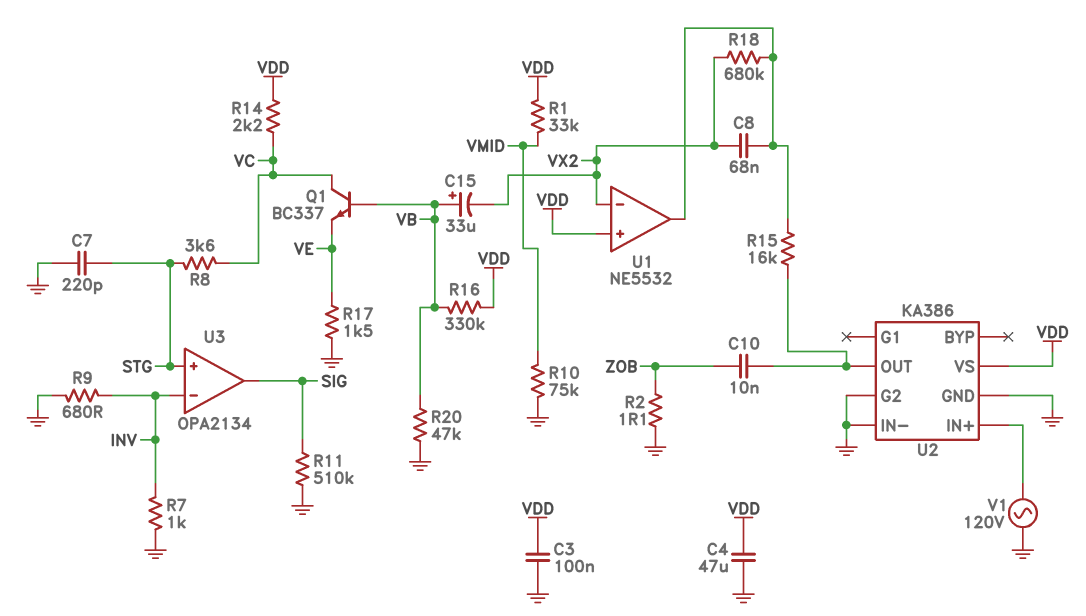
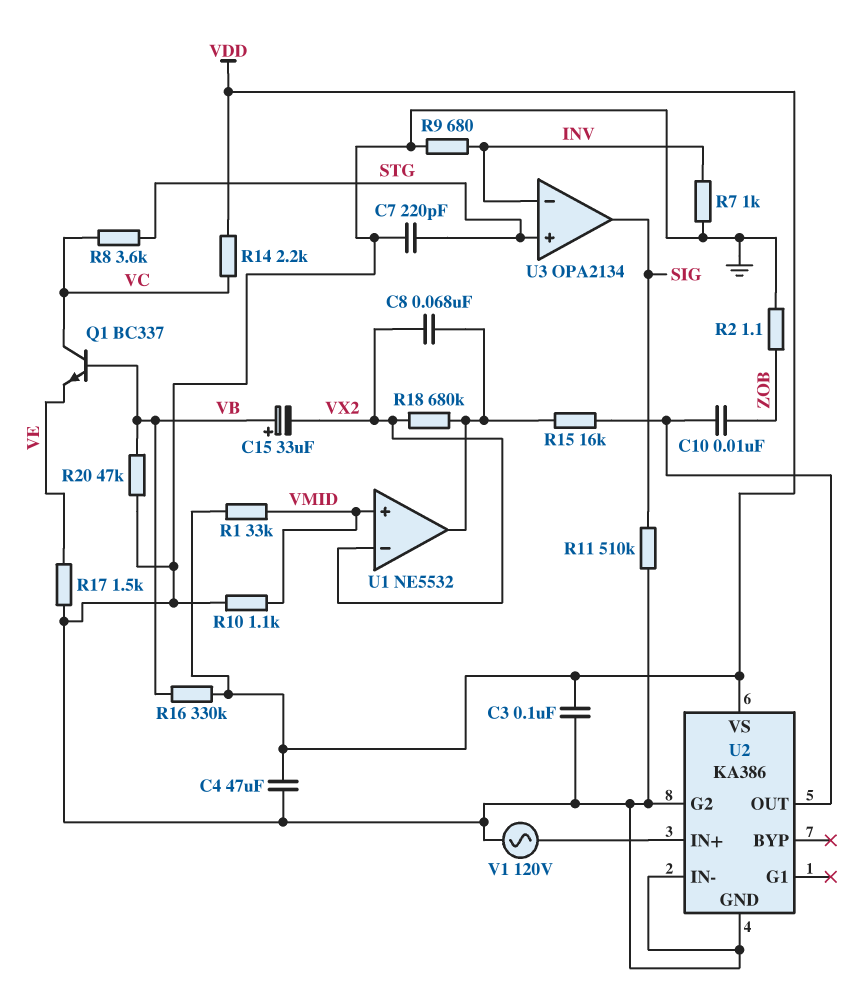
R10: 75k (GND, VMID) -> 1.1k (GND, VMID)
U1 pin in+: VDD -> VMID

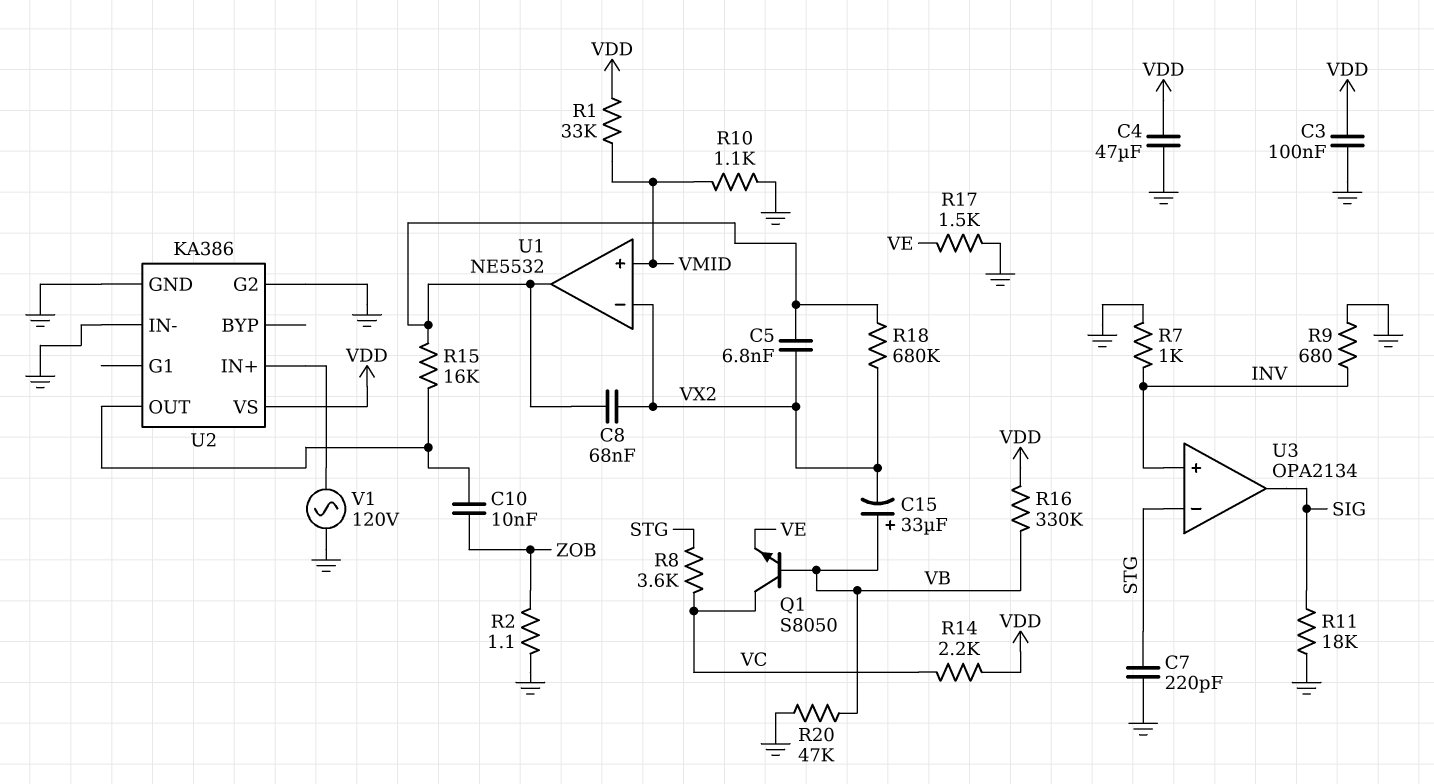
C5: none -> 6.8nF (U1/out, VX2)
Q1: NPN BC337 (B VB, C VC, E VE) -> NPN S8050 (B VB, C VC, E VE)
R11: 510k (GND, SIG) -> 18k (GND, SIG)
U3 pin in+: STG -> INV
U3 pin in-: INV -> STG

